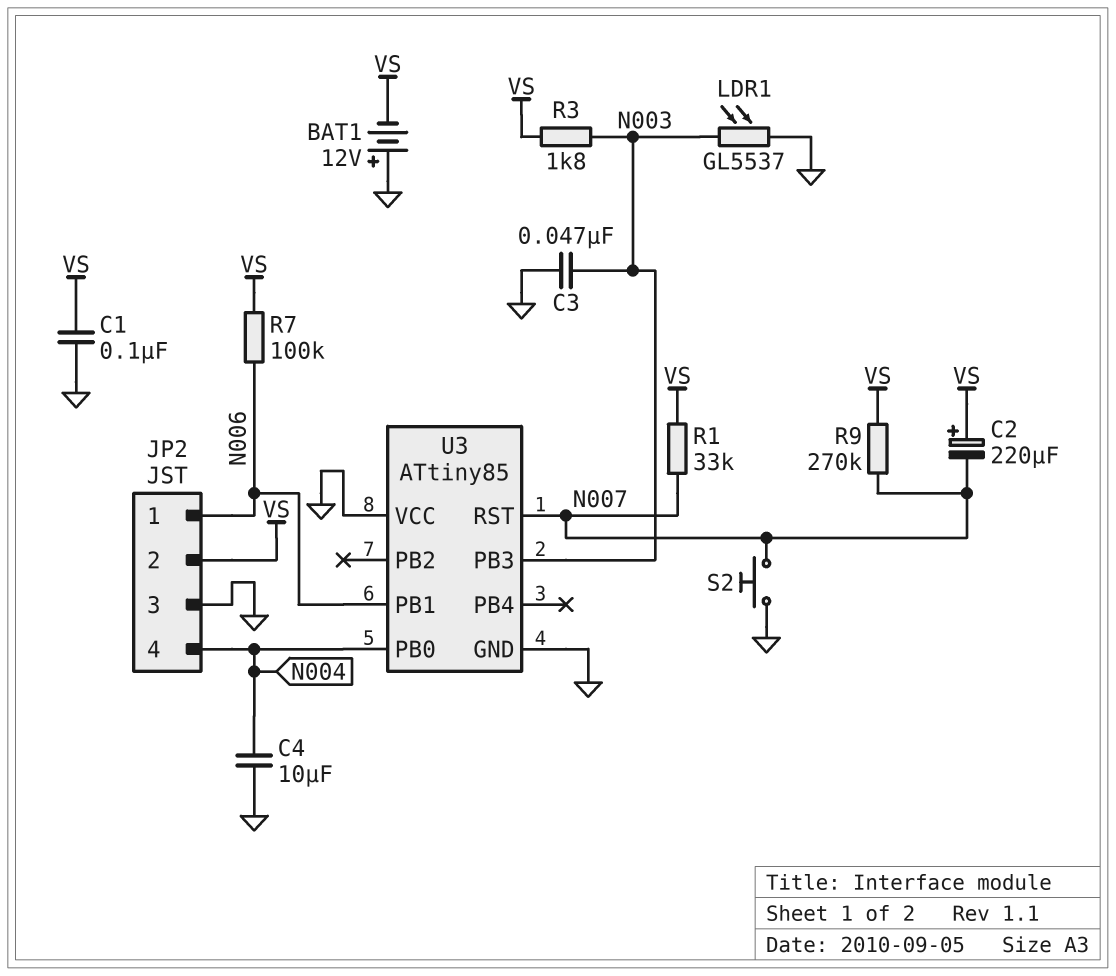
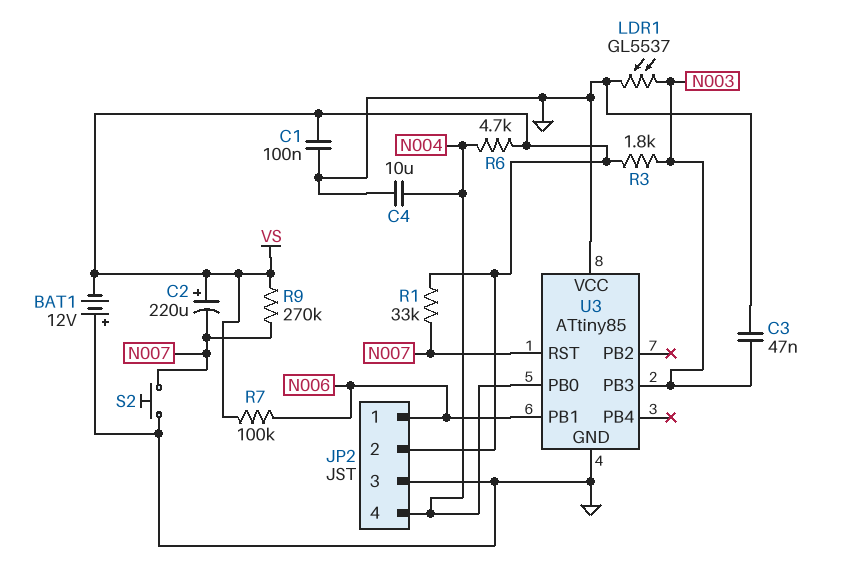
R6: none -> 4.7k (N004, VS)

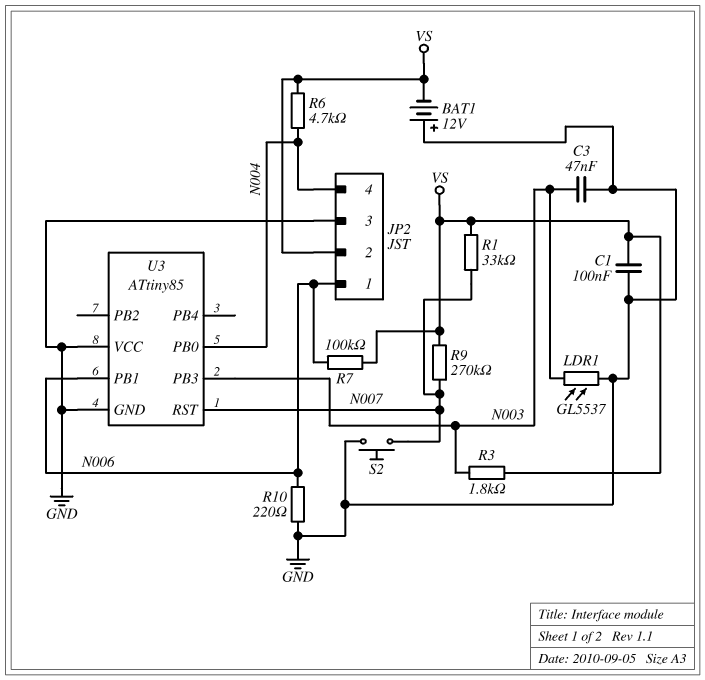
C2: 220uF (plus VS, minus N007) -> none
C4: 10uF (GND, N004) -> none
R10: none -> 220 (GND, N006)

